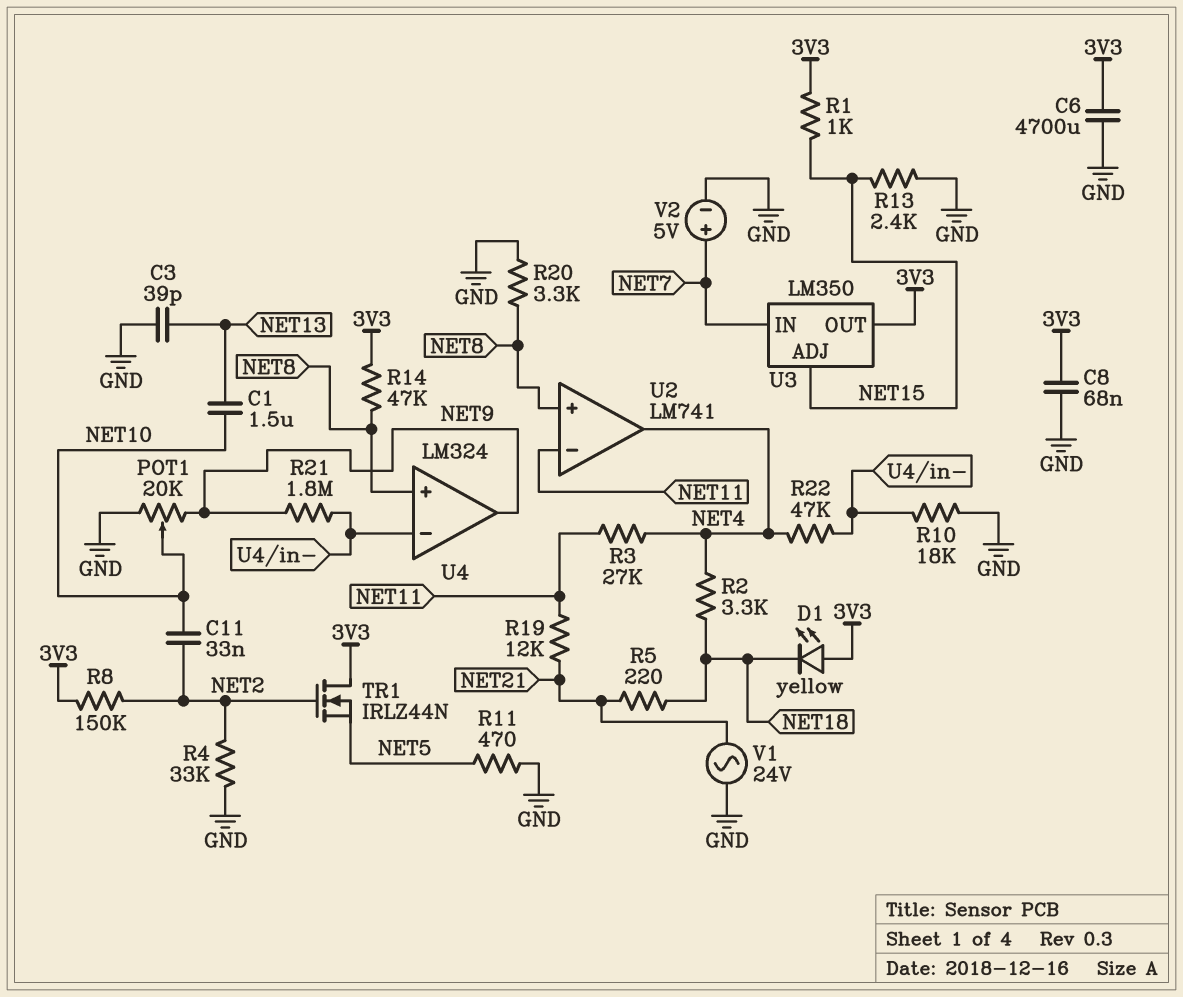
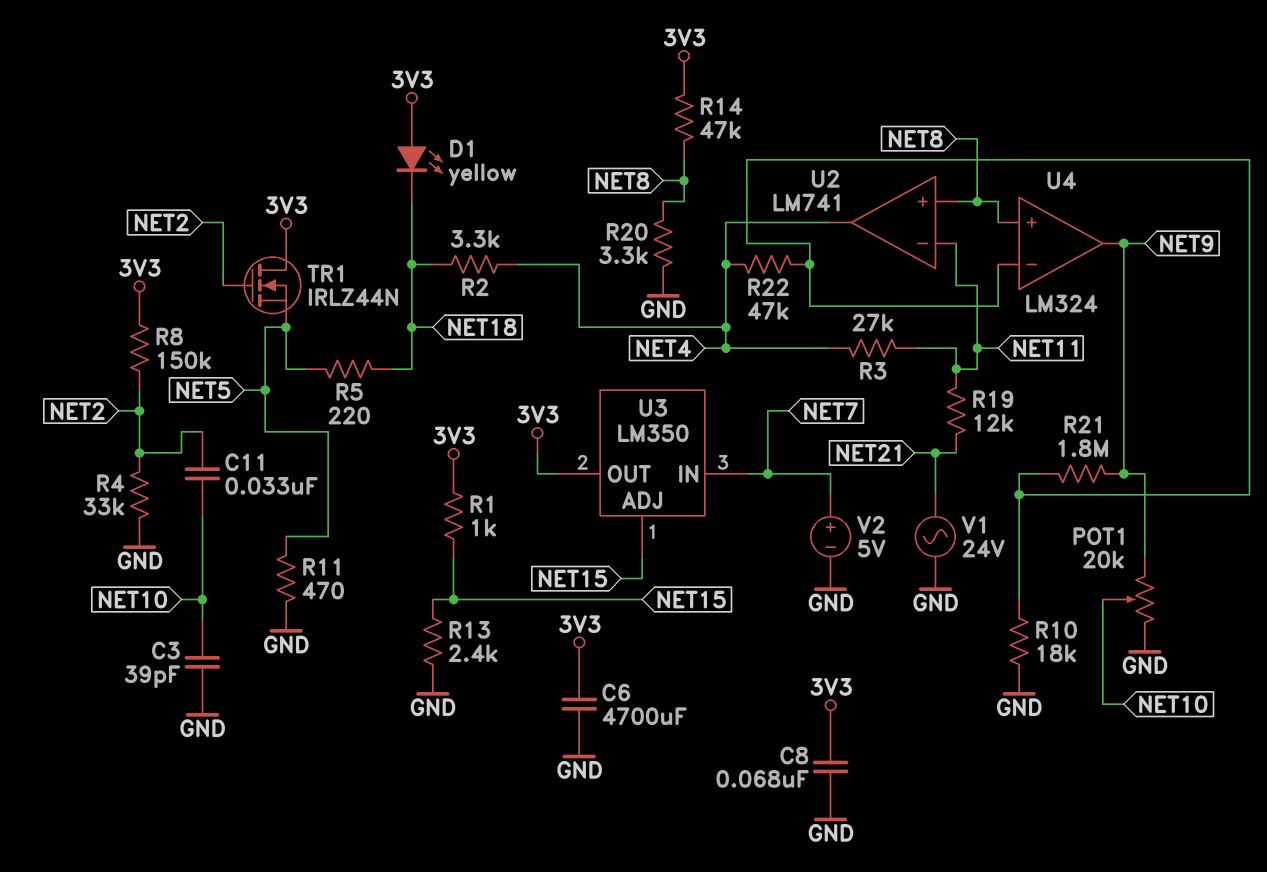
C1: 1.5uF (NET10, NET13) -> none
C3: 39pF (GND, NET13) -> 39pF (GND, NET10)
R5: 220 (NET18, NET21) -> 220 (NET5, NET18)

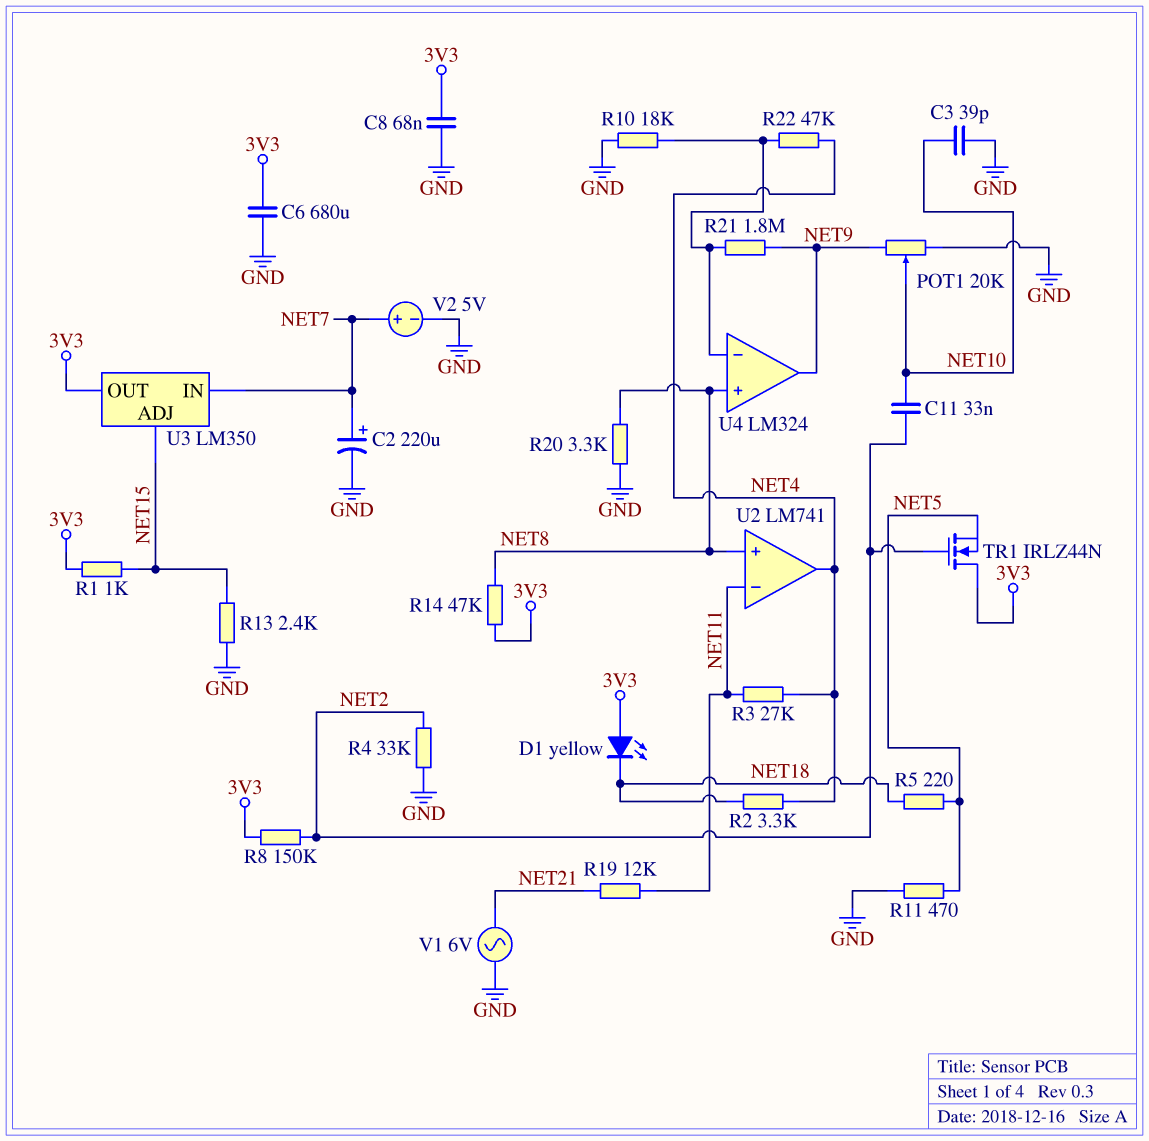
C2: none -> 220uF (plus NET7, minus GND)
C6: 4700uF (3V3, GND) -> 680uF (3V3, GND)
V1: AC 24V (GND, NET21) -> AC 6V (GND, NET21)

